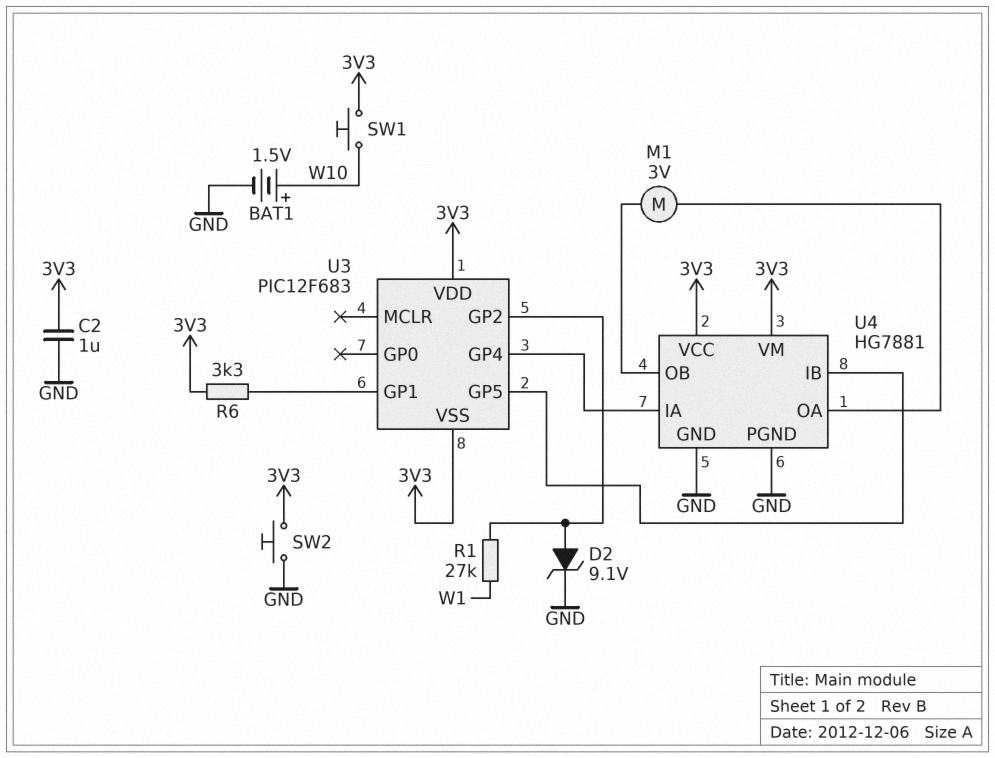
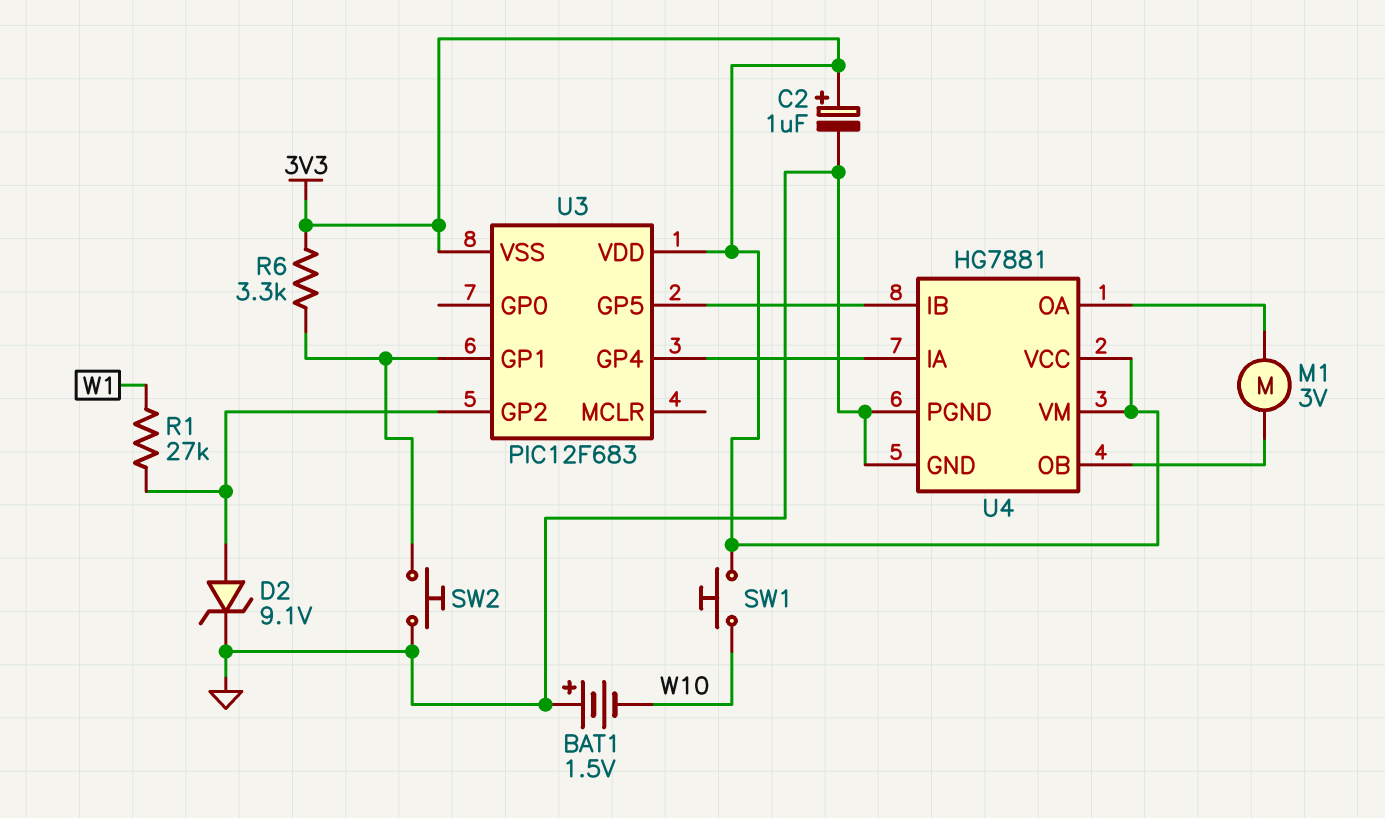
BAT1: 1.5V (plus W10, minus GND) -> 1.5V (plus GND, minus W10)
C2: 1uF (3V3, GND) -> 1uF (plus 3V3, minus GND)
SW2: button (3V3, GND) -> button (GND, U3/GP1)

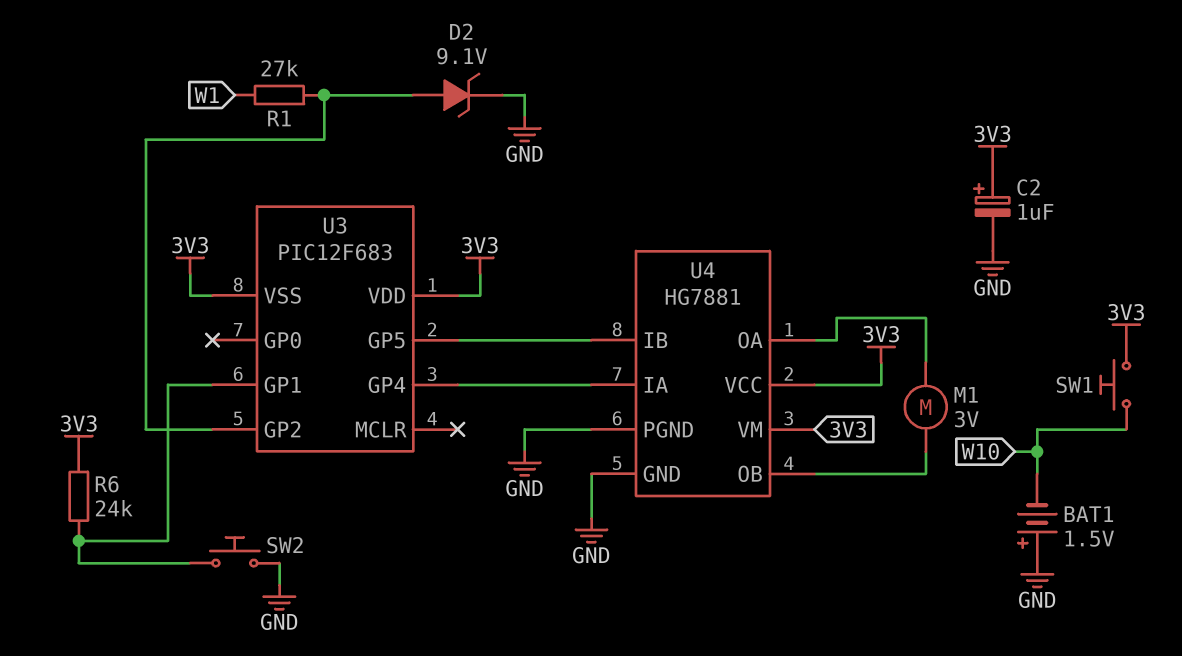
R6: 3.3k (3V3, U3/GP1) -> 24k (3V3, U3/GP1)

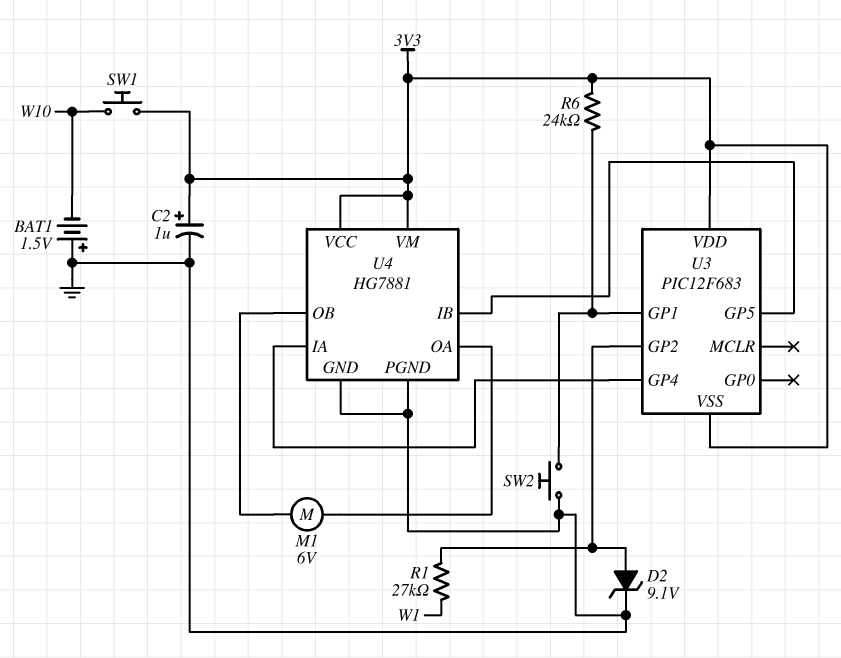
M1: motor 3V (U4/OA, U4/OB) -> motor 6V (U4/OA, U4/OB)

